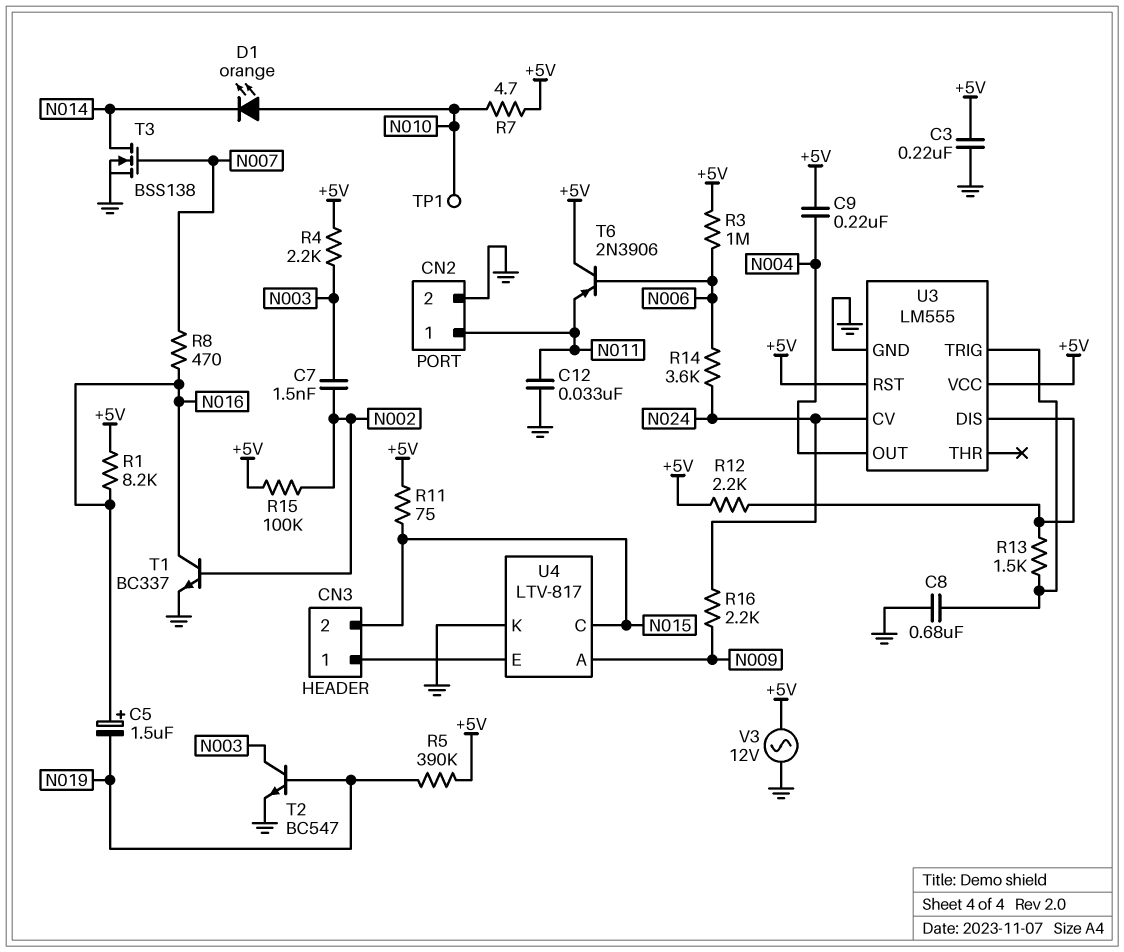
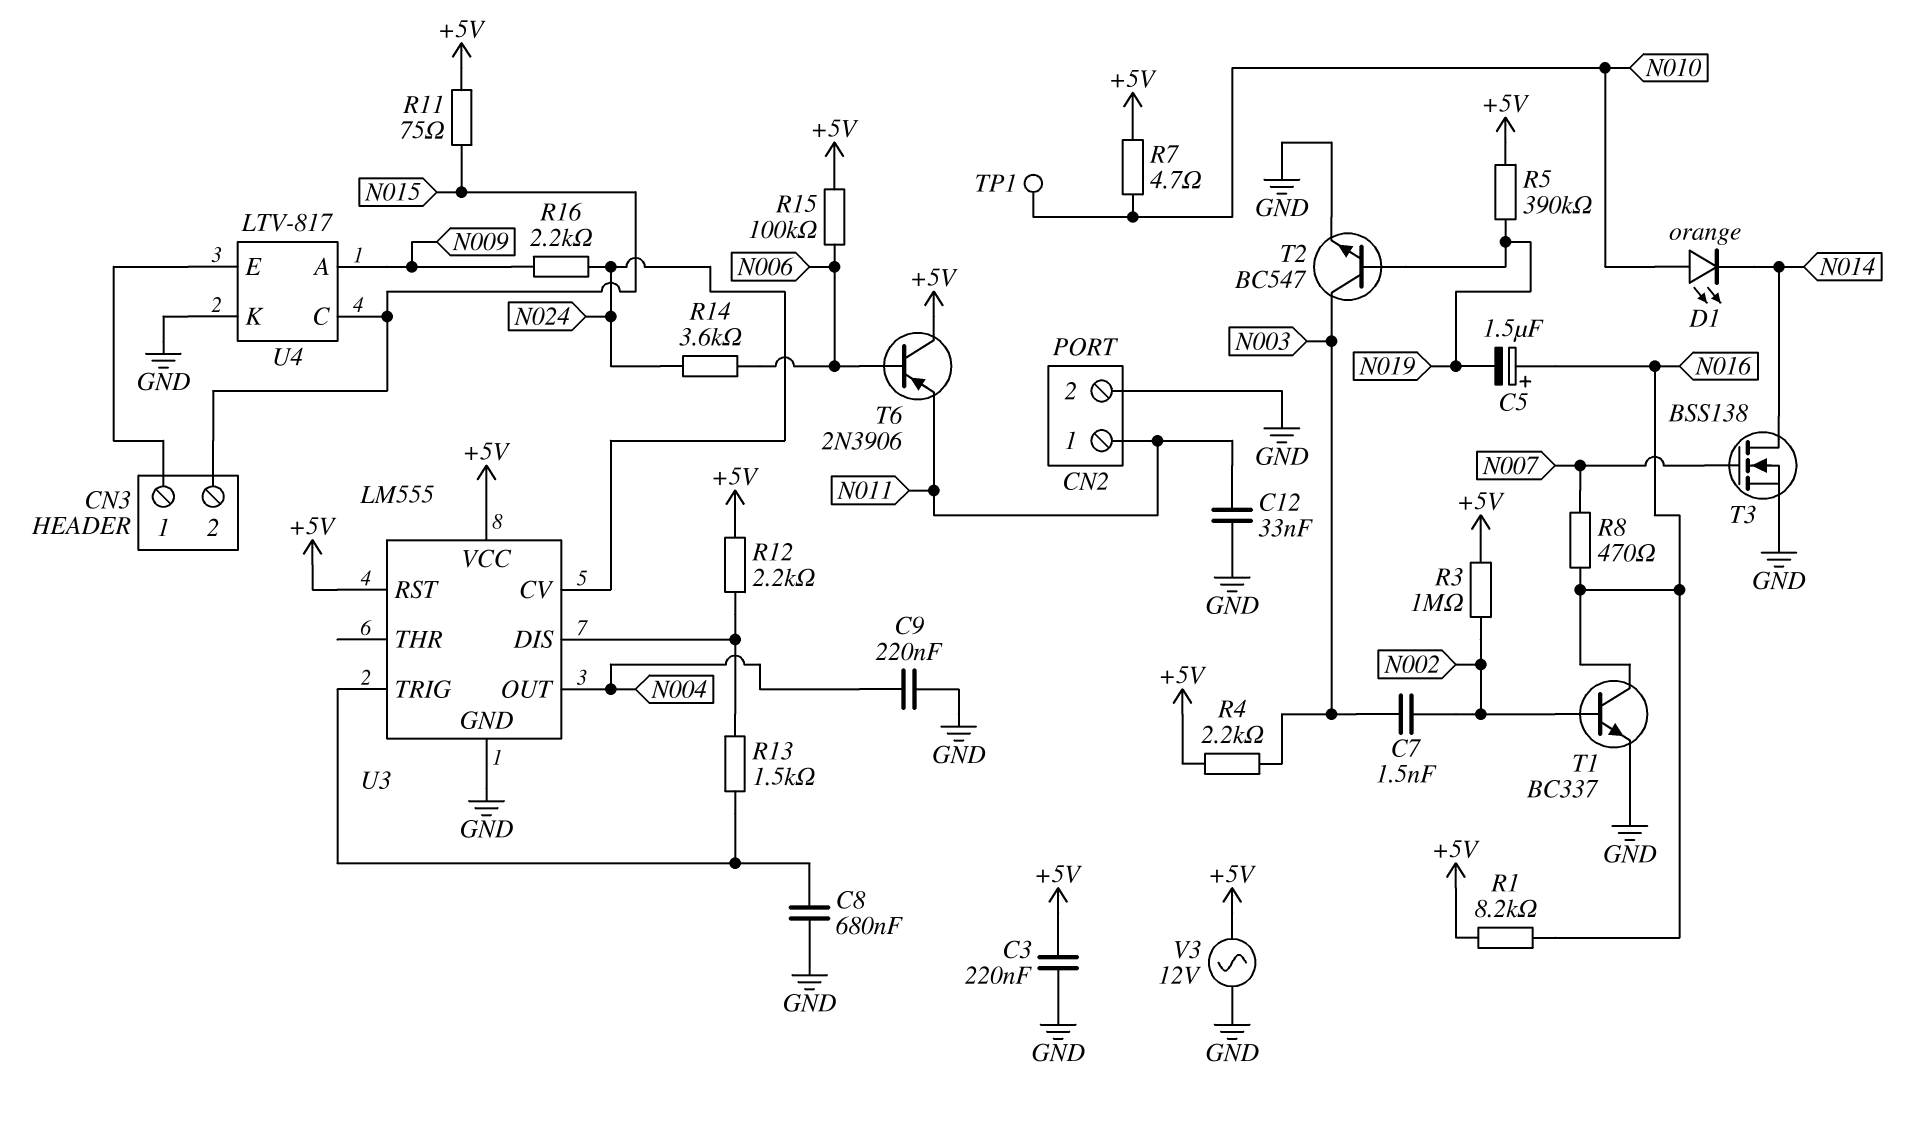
C9: 220nF (+5V, N004) -> 220nF (GND, N004)
R3: 1M (+5V, N006) -> 1M (+5V, N002)
R15: 100k (+5V, N002) -> 100k (+5V, N006)

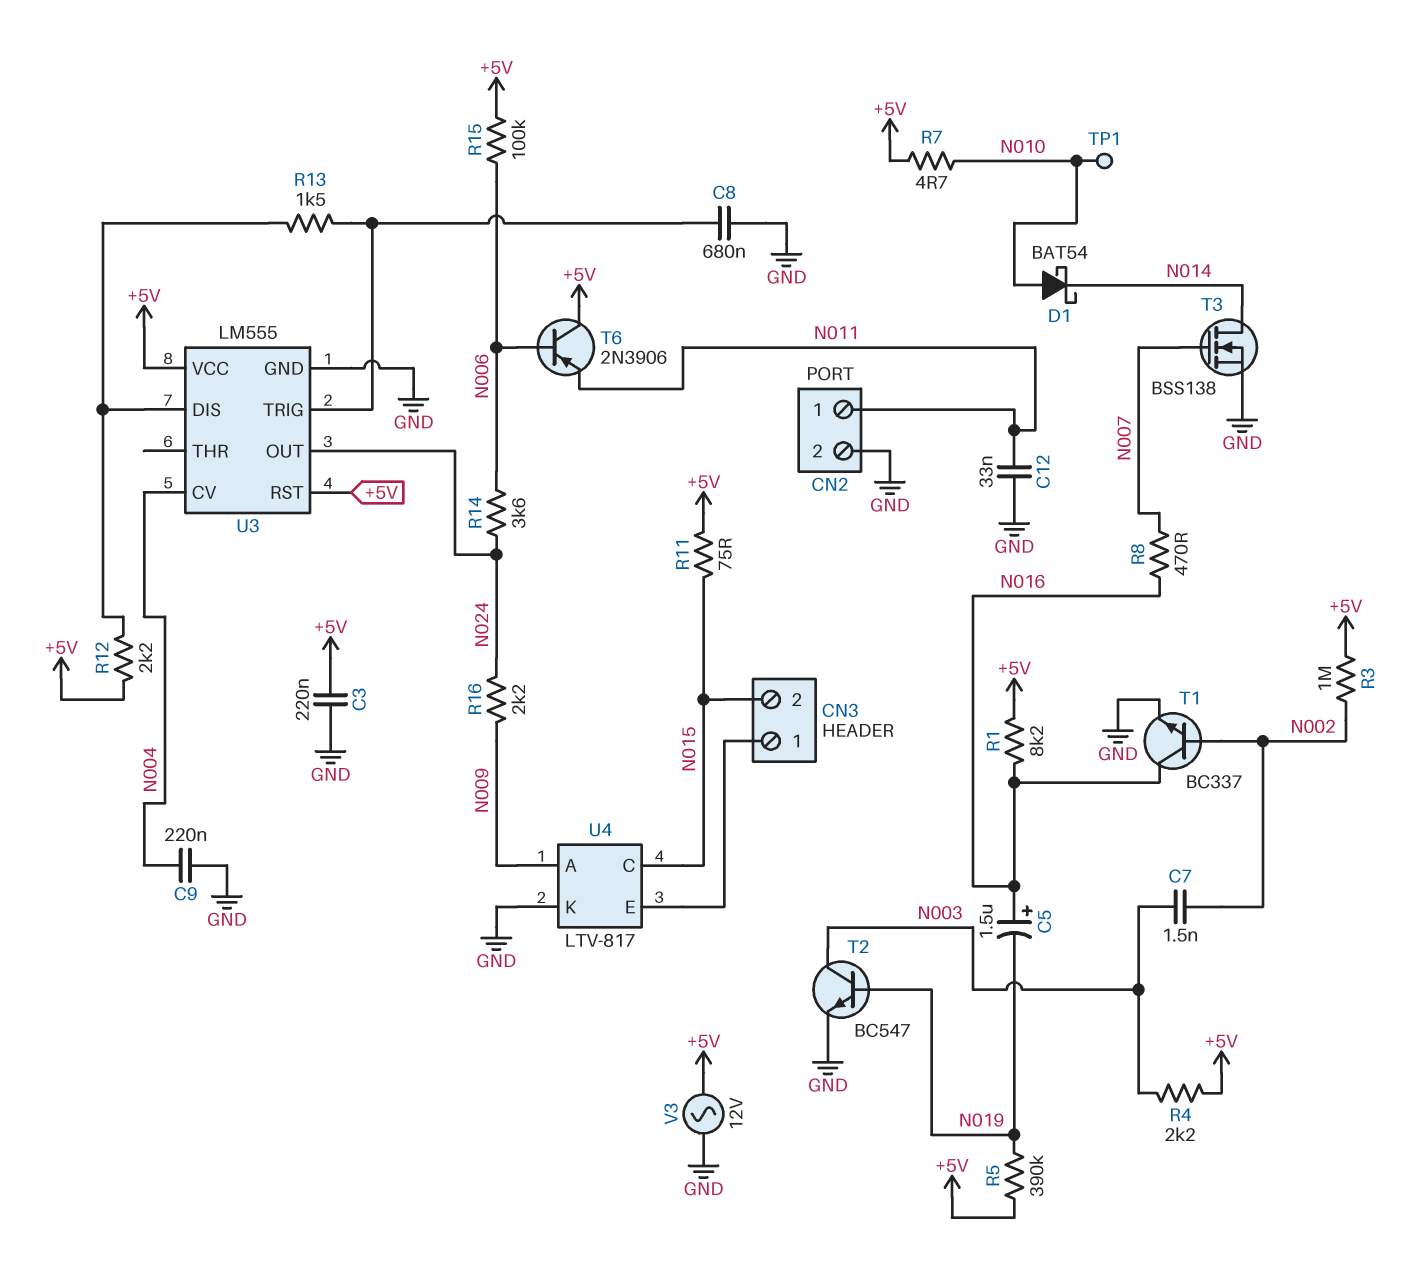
D1: LED orange (A N010, K N014) -> schottky BAT54 (A N010, K N014)
U3 pin CV: N024 -> N004
U3 pin OUT: N004 -> N024

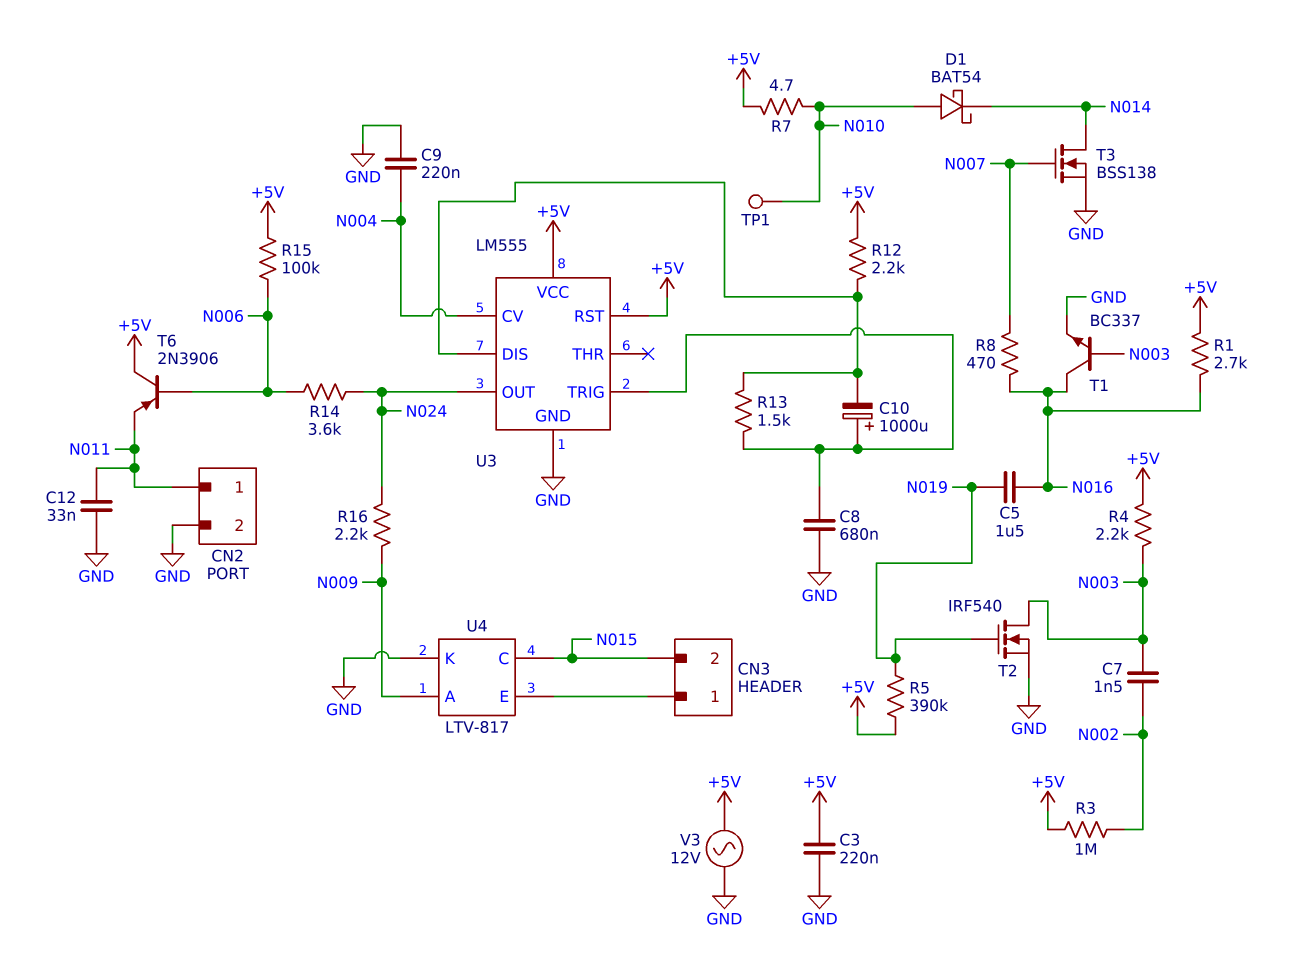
C5: 1.5uF (plus N016, minus N019) -> 1.5uF (N016, N019)
C10: none -> 1000uF (plus U3/TRIG, minus U3/DIS)
R1: 8.2k (+5V, N016) -> 2.7k (+5V, N016)
R11: 75 (+5V, N015) -> none
T1: NPN BC337 (B N002, C N016, E GND) -> NPN BC337 (B N003, C N016, E GND)
T2: NPN BC547 (B N019, C N003, E GND) -> NMOS IRF540 (G N019, D N003, S GND)

